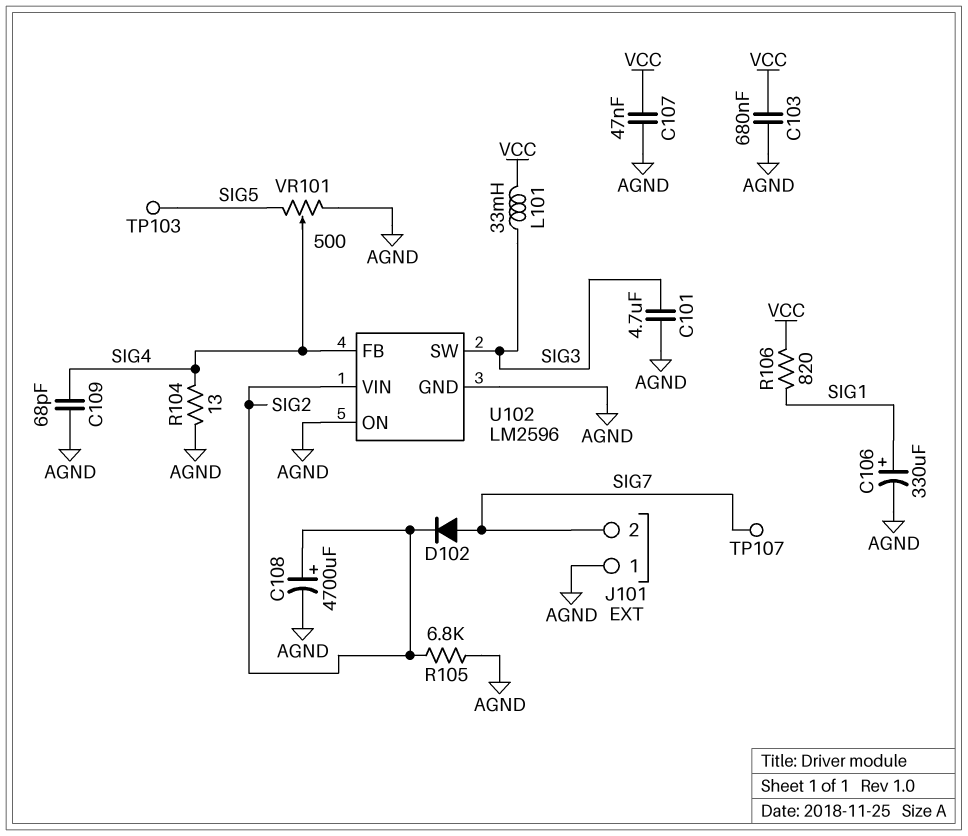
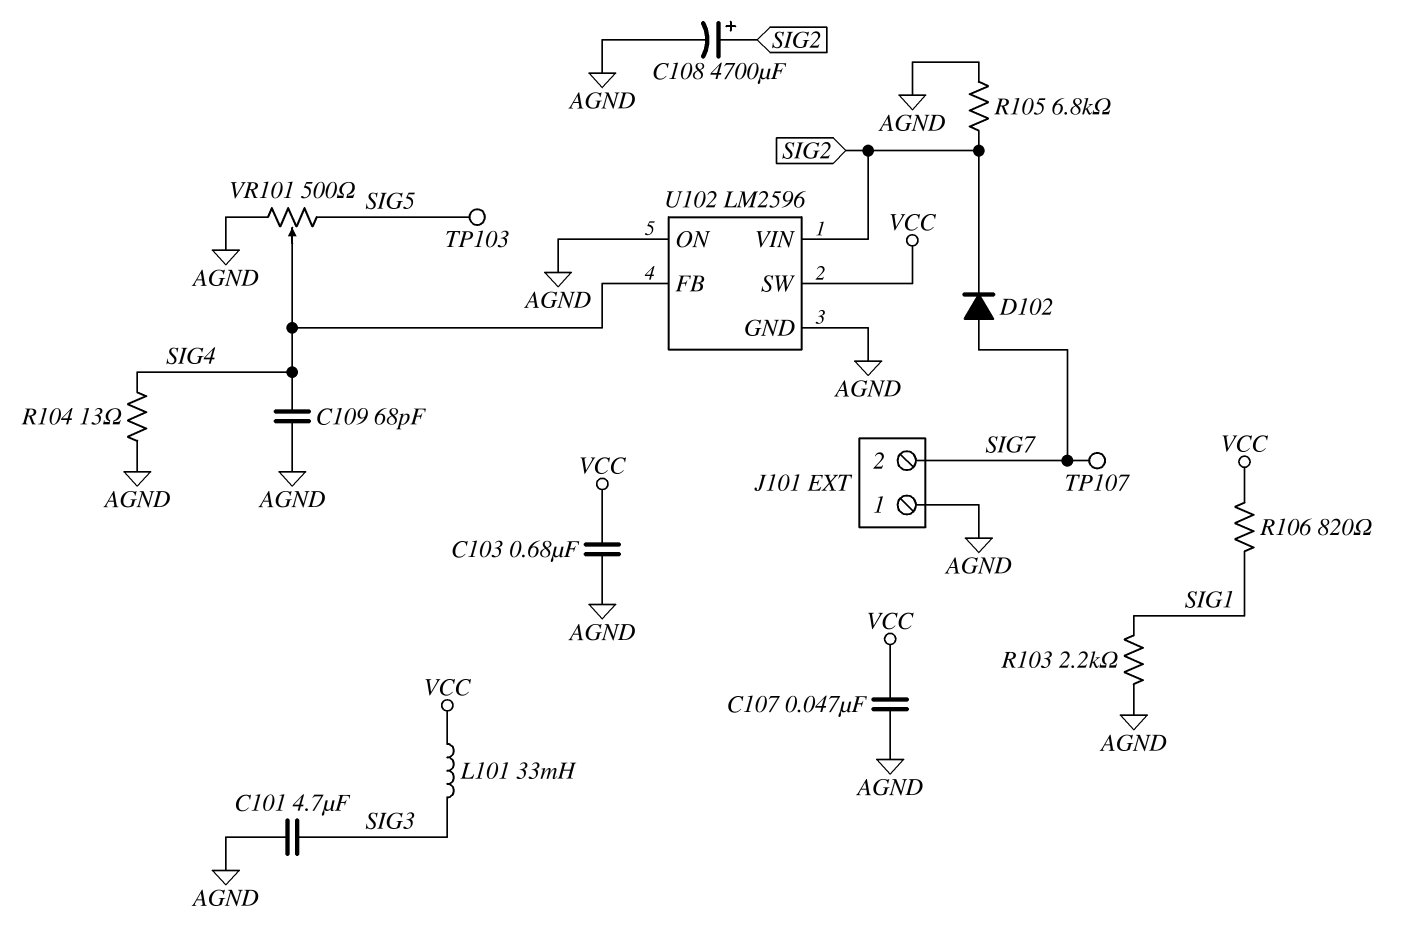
C106: 330uF (plus SIG1, minus AGND) -> none
R103: none -> 2.2k (AGND, SIG1)
U102 pin SW: SIG3 -> VCC

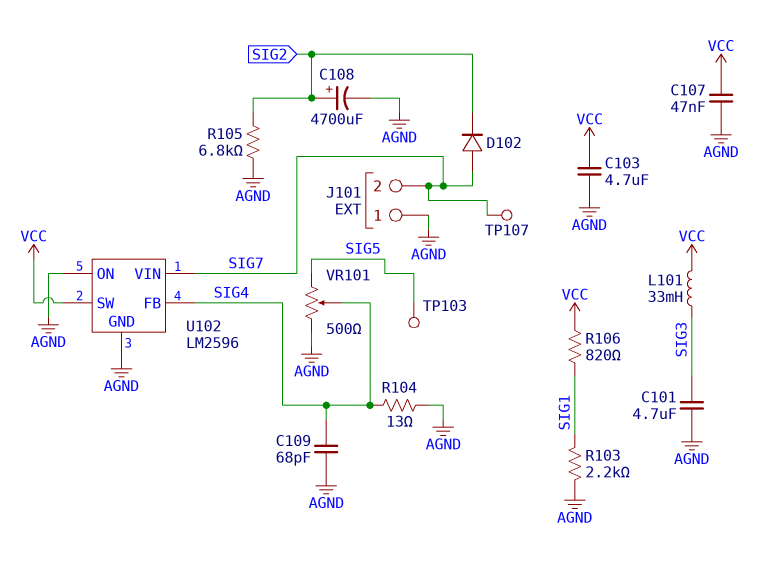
C103: 680nF (AGND, VCC) -> 4.7uF (AGND, VCC)
U102 pin VIN: SIG2 -> SIG7

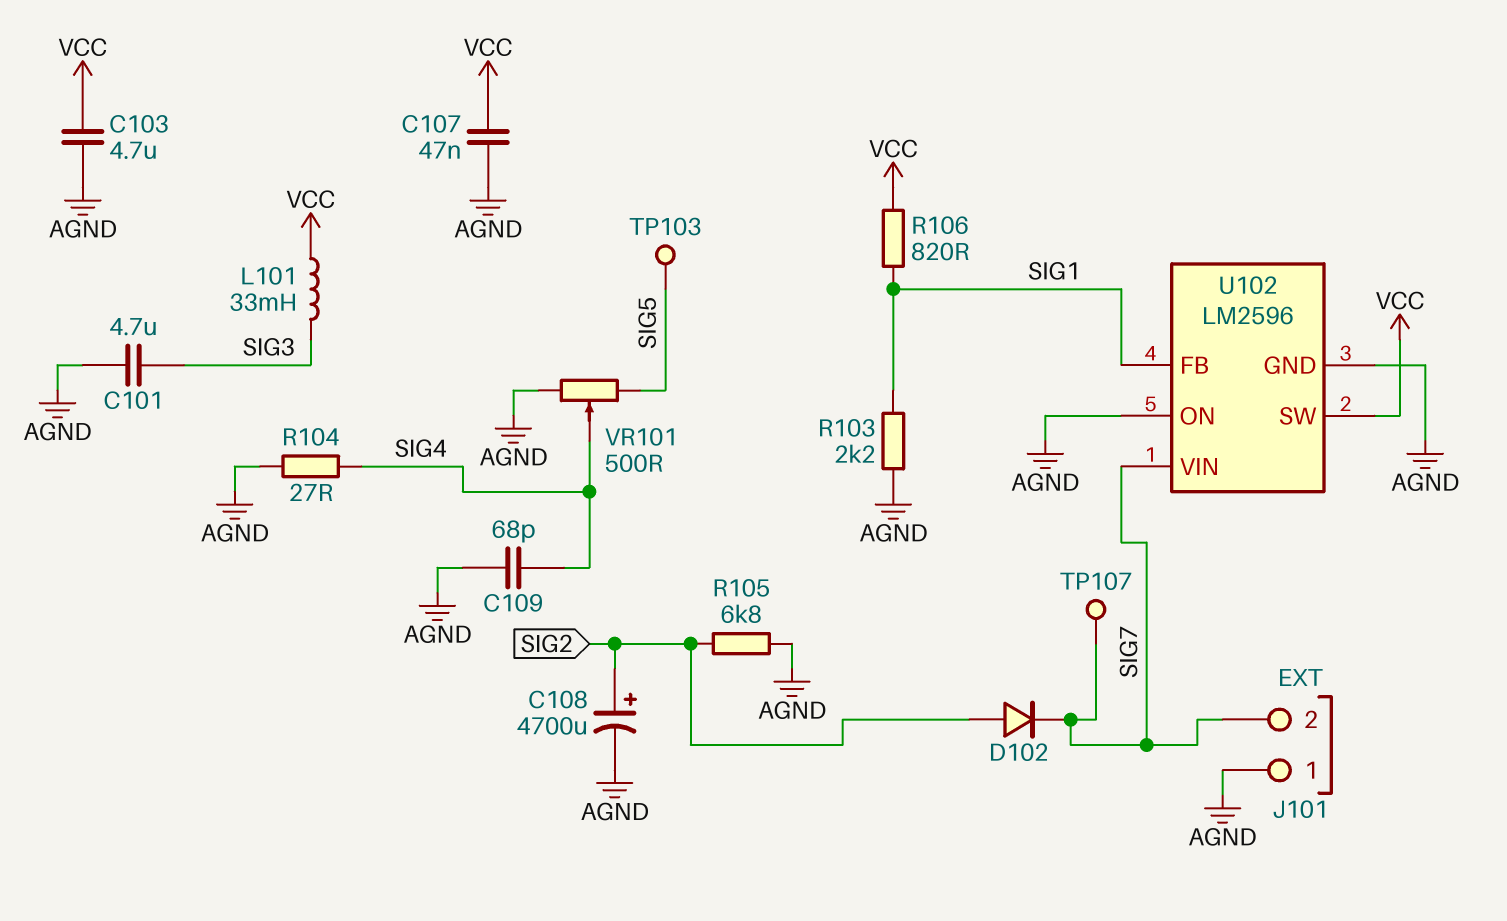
D102: diode (A SIG7, K SIG2) -> diode (A SIG2, K SIG7)
R104: 13 (AGND, SIG4) -> 27 (AGND, SIG4)
U102 pin FB: SIG4 -> SIG1

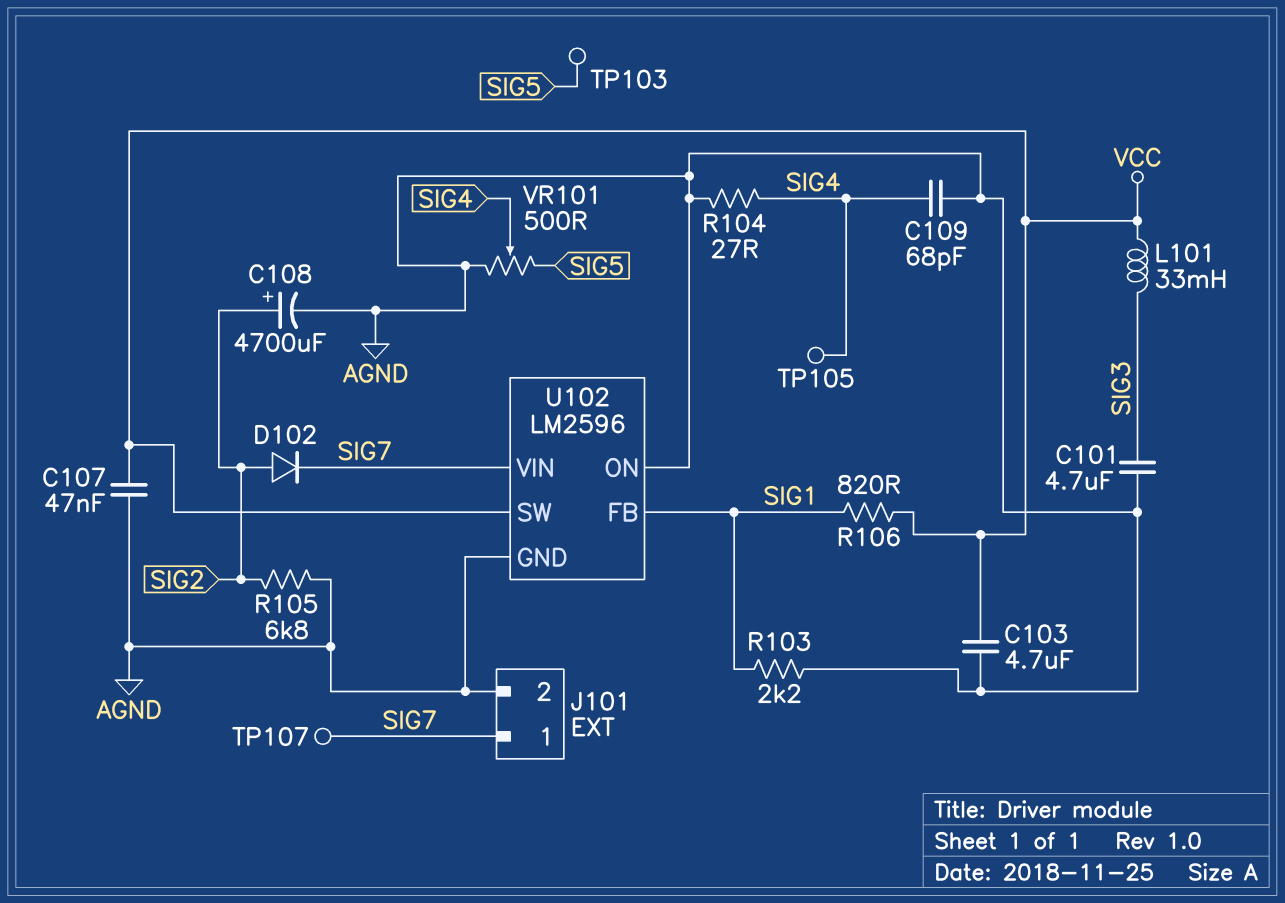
J101 pin 1: AGND -> SIG7
J101 pin 2: SIG7 -> AGND
TP105: none -> test point (SIG4)

